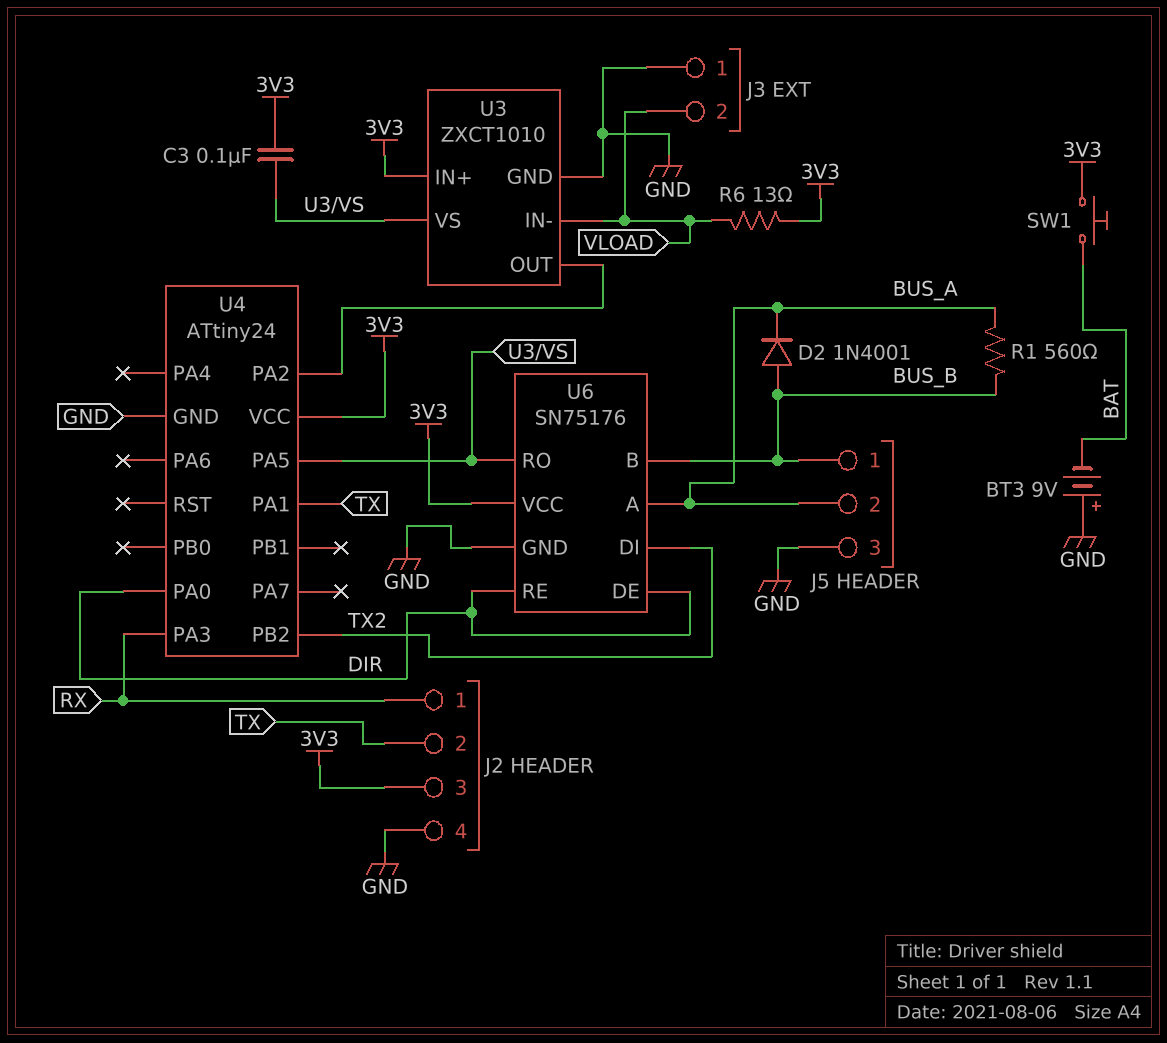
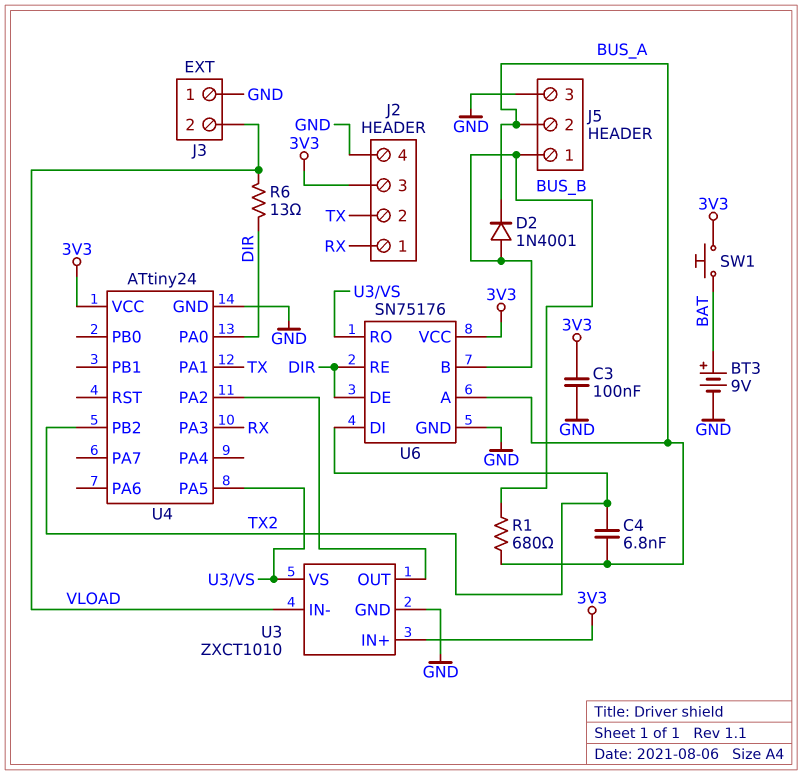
BT3: 9V (plus GND, minus BAT) -> 9V (plus BAT, minus GND)
C3: 100nF (3V3, U3/VS) -> 100nF (3V3, GND)
C4: none -> 6.8nF (BUS_A, TX2)
R1: 560 (BUS_A, BUS_B) -> 680 (BUS_A, BUS_B)
R6: 13 (3V3, VLOAD) -> 13 (DIR, VLOAD)

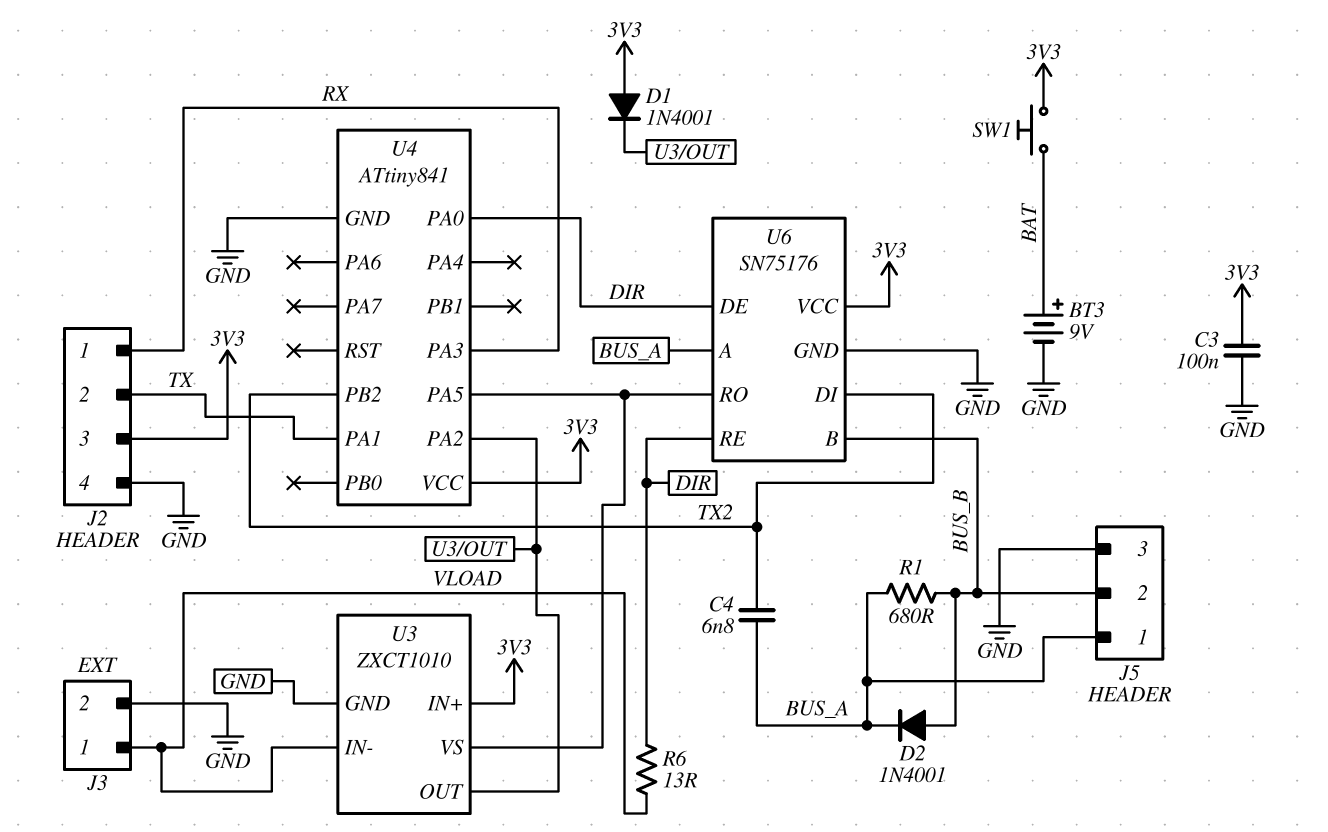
D1: none -> diode 1N4001 (A 3V3, K U3/OUT)
J3 pin 1: GND -> VLOAD
J3 pin 2: VLOAD -> GND
J5 pin 1: BUS_B -> BUS_A
J5 pin 2: BUS_A -> BUS_B
U4: ATtiny24 -> ATtiny841

